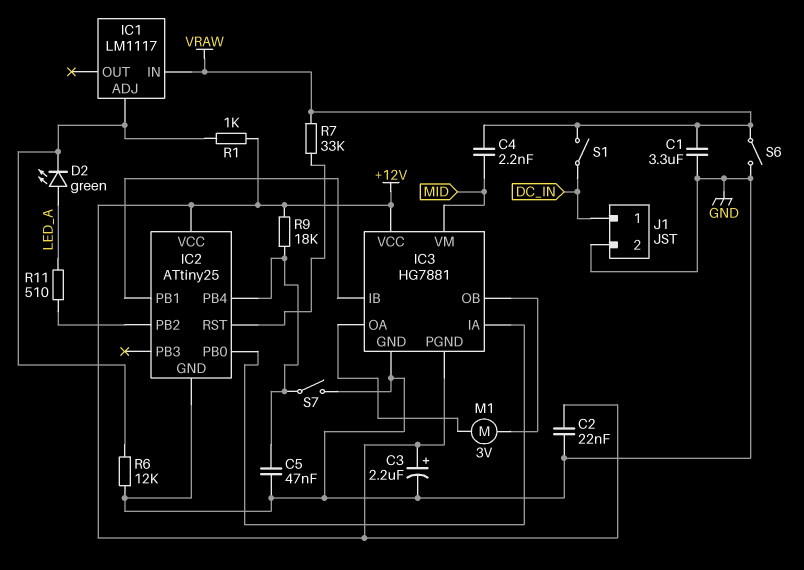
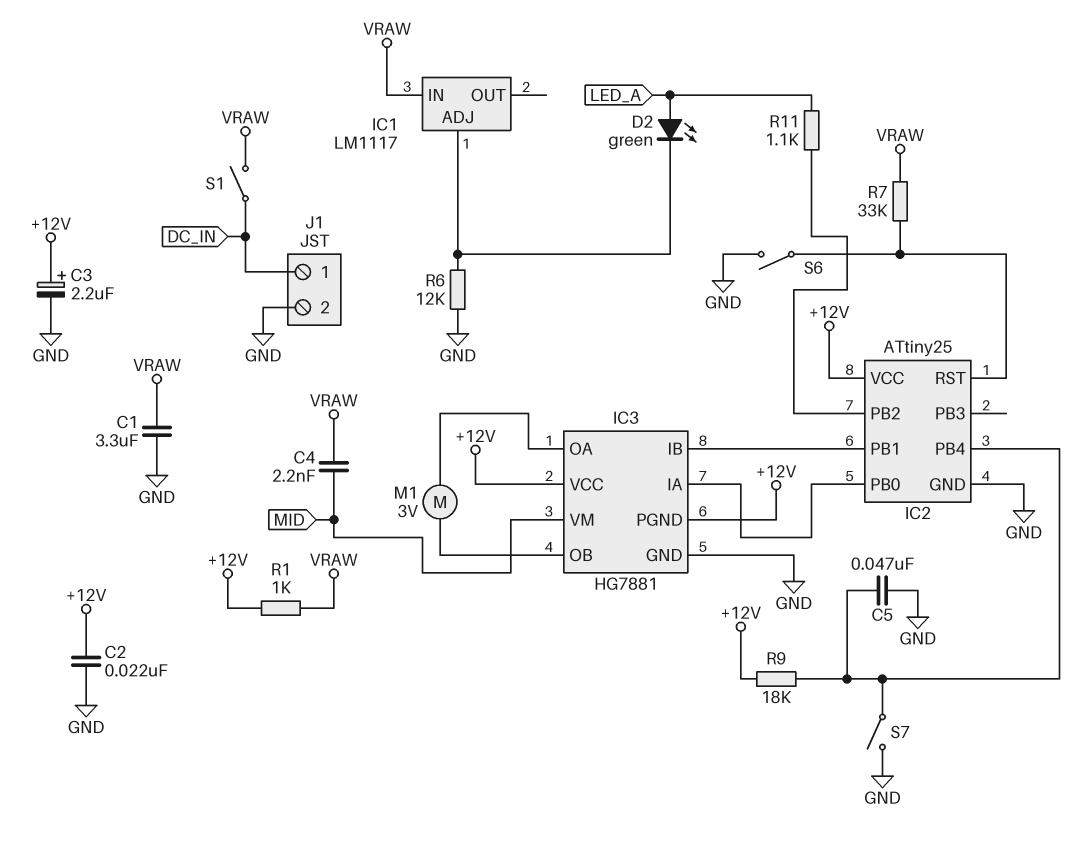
R1: 1k (+12V, IC1/ADJ) -> 1k (+12V, VRAW)
R11: 510 (IC2/PB2, LED_A) -> 1.1k (IC2/PB2, LED_A)
S6: switch (GND, VRAW) -> switch (GND, IC2/RST)

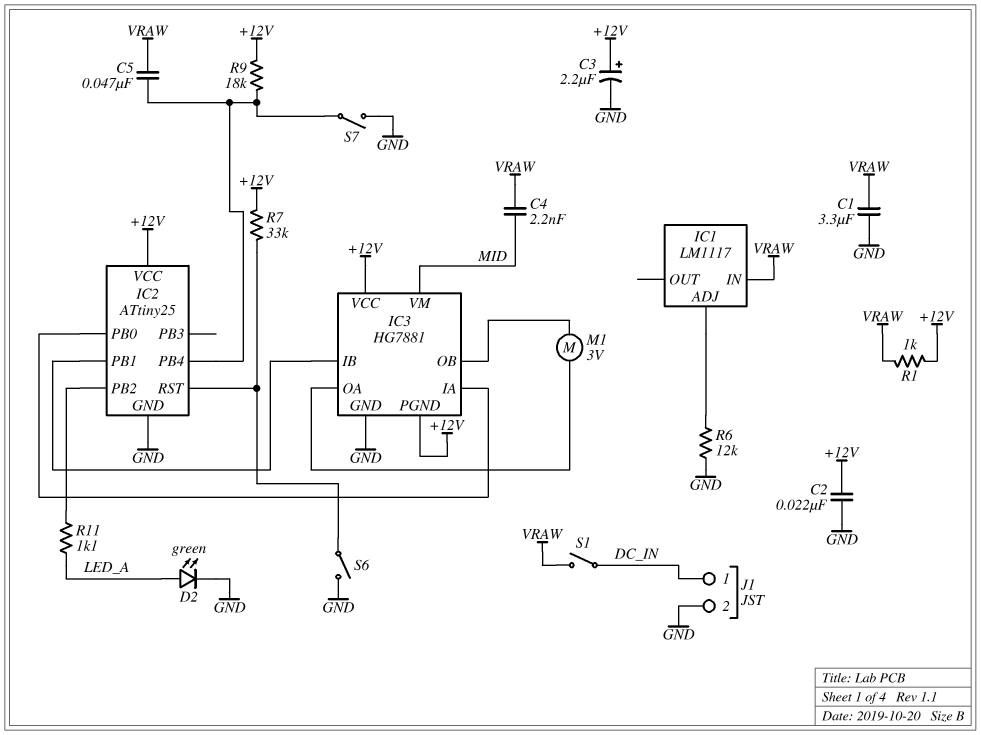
C5: 47nF (GND, IC2/PB4) -> 47nF (IC2/PB4, VRAW)
D2: LED green (A LED_A, K IC1/ADJ) -> LED green (A LED_A, K GND)
R7: 33k (IC2/RST, VRAW) -> 33k (+12V, IC2/RST)

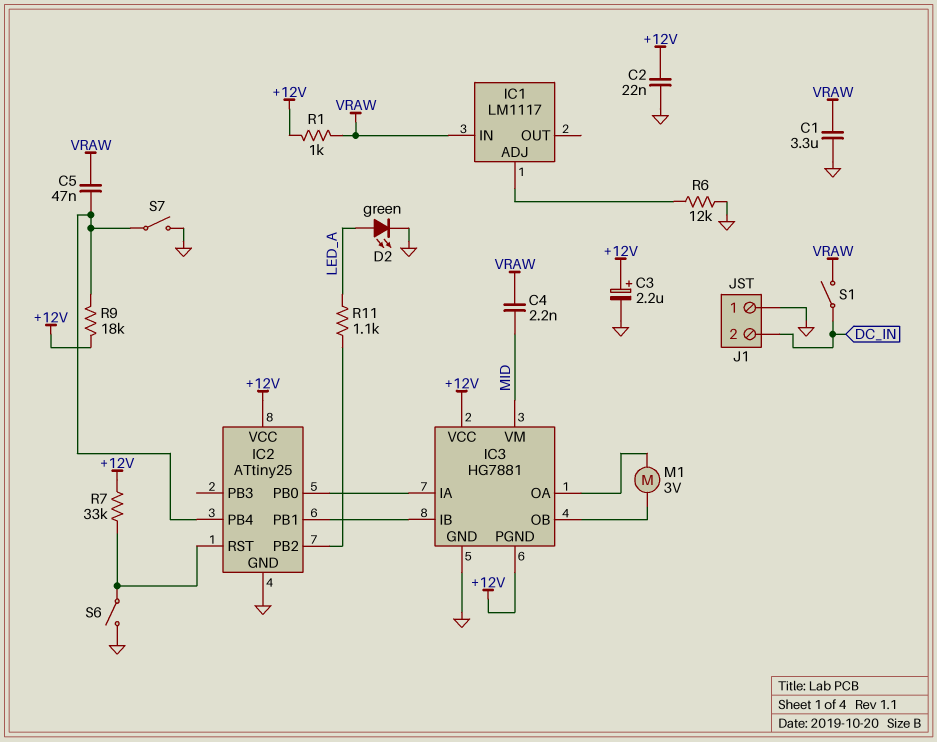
J1 pin 1: DC_IN -> GND
J1 pin 2: GND -> DC_IN

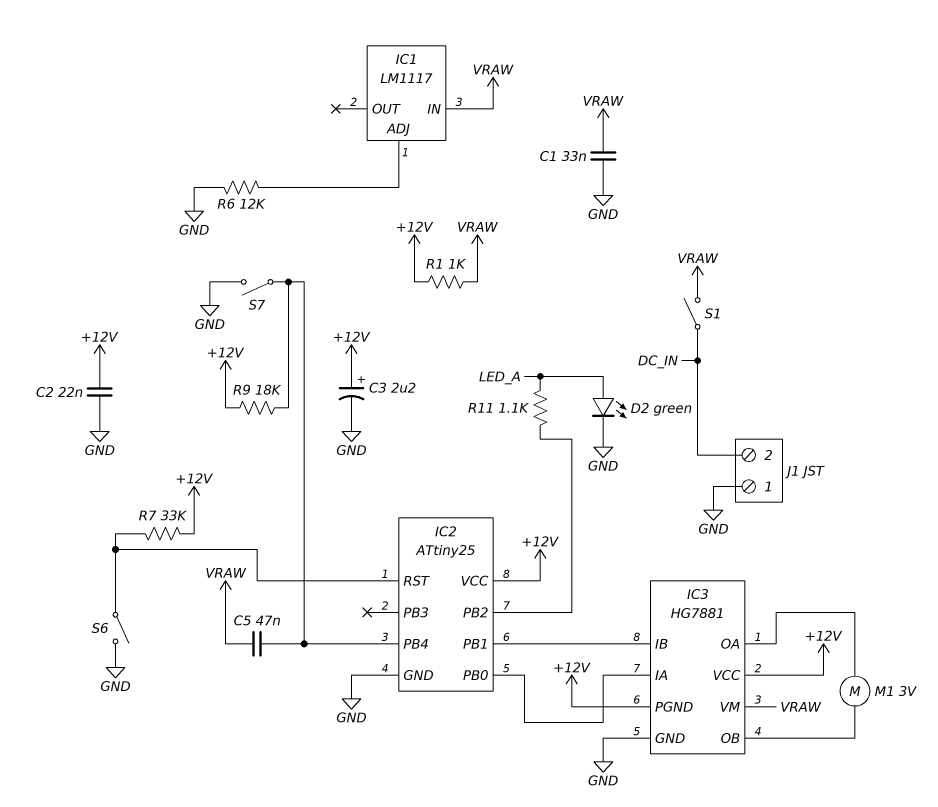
C1: 3.3uF (GND, VRAW) -> 33nF (GND, VRAW)
C4: 2.2nF (MID, VRAW) -> none
IC3 pin VM: MID -> VRAW

